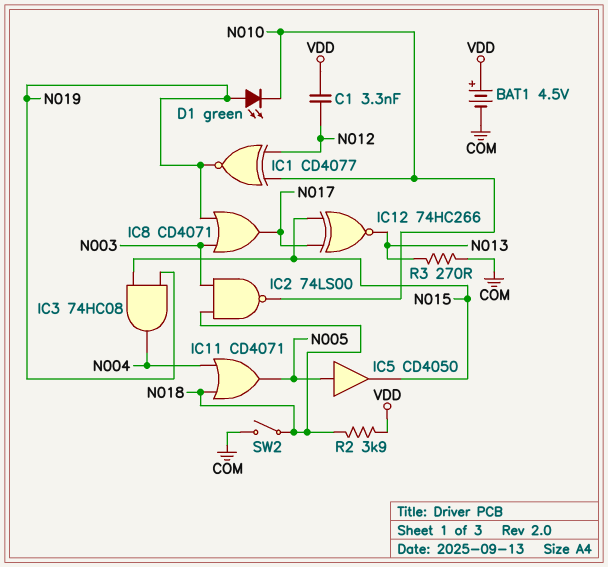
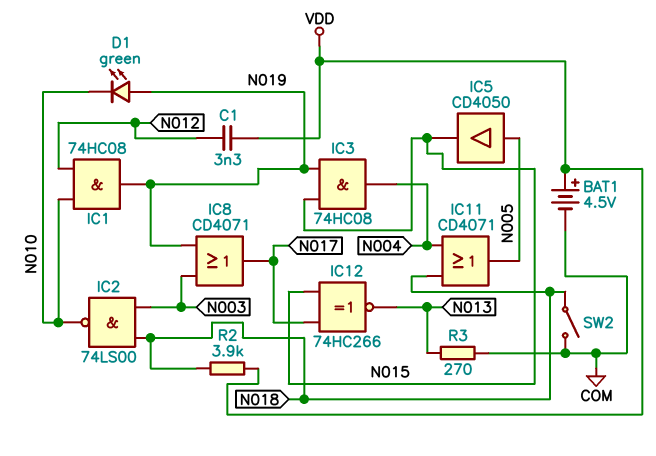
IC1: XNOR CD4077 (in N010, in N012, out N019) -> AND 74HC08 (in N010, in N012, out N019)

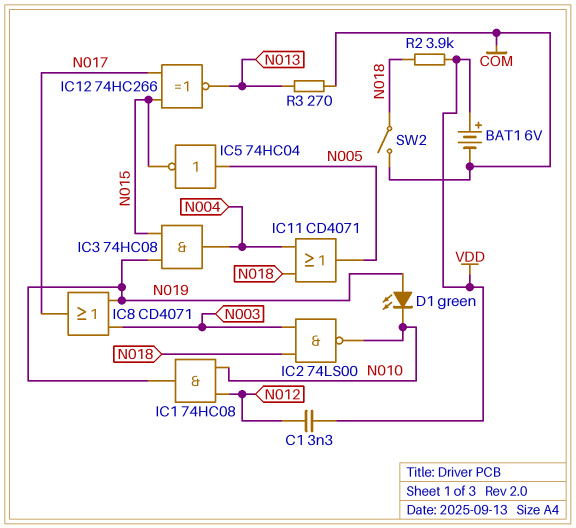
BAT1: 4.5V (plus VDD, minus COM) -> 6V (plus VDD, minus COM)
IC5: buffer CD4050 (in N005, out N015) -> NOT 74HC04 (in N005, out N015)

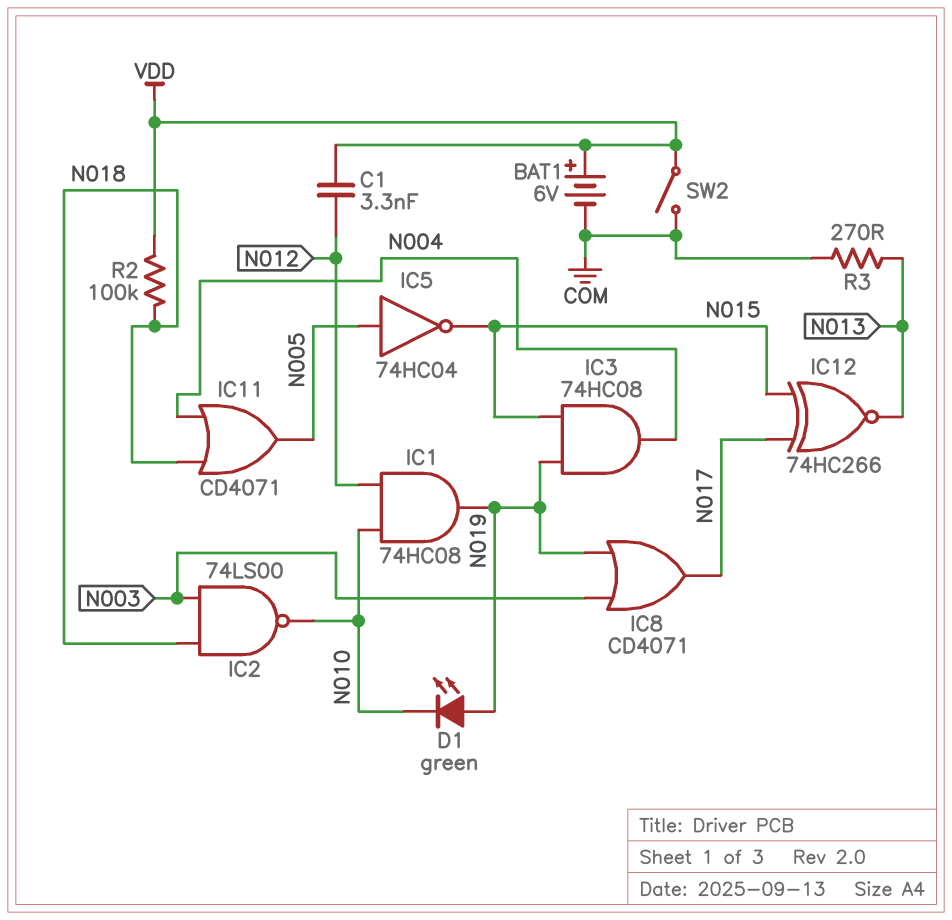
R2: 3.9k (N018, VDD) -> 100k (N018, VDD)
SW2: switch (COM, N018) -> switch (COM, VDD)

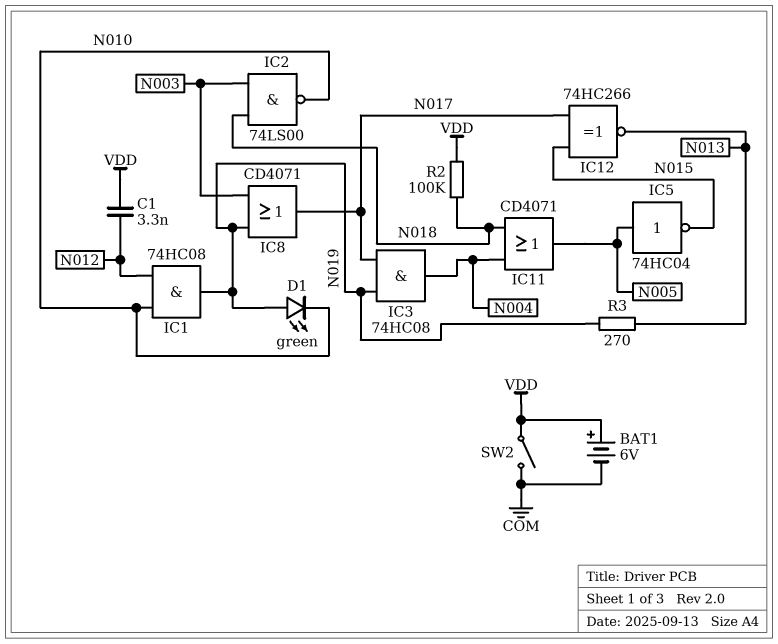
IC3: AND 74HC08 (in N015, in N019, out N004) -> AND 74HC08 (in N017, in N019, out N004)
R3: 270 (COM, N013) -> 270 (N013, N019)

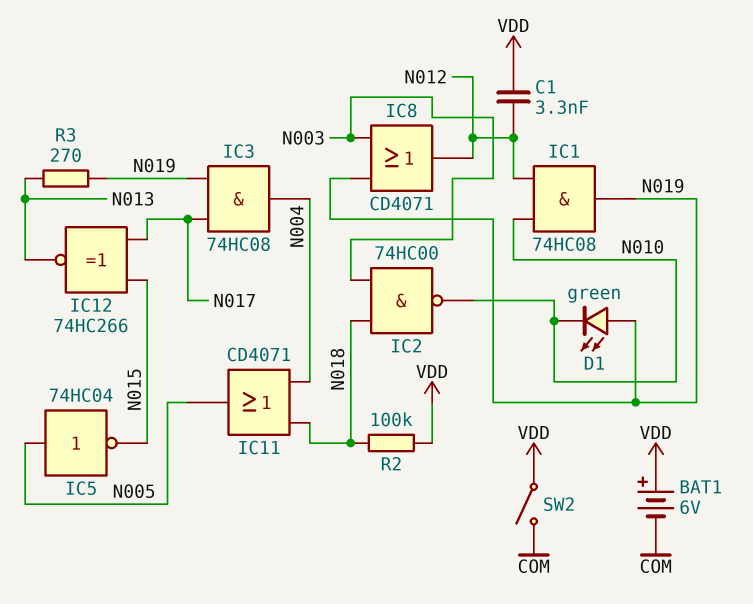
IC2: NAND 74LS00 (in N003, in N018, out N010) -> NAND 74HC00 (in N003, in N018, out N010)
IC8: OR CD4071 (in N003, in N019, out N017) -> OR CD4071 (in N003, in N019, out N012)

